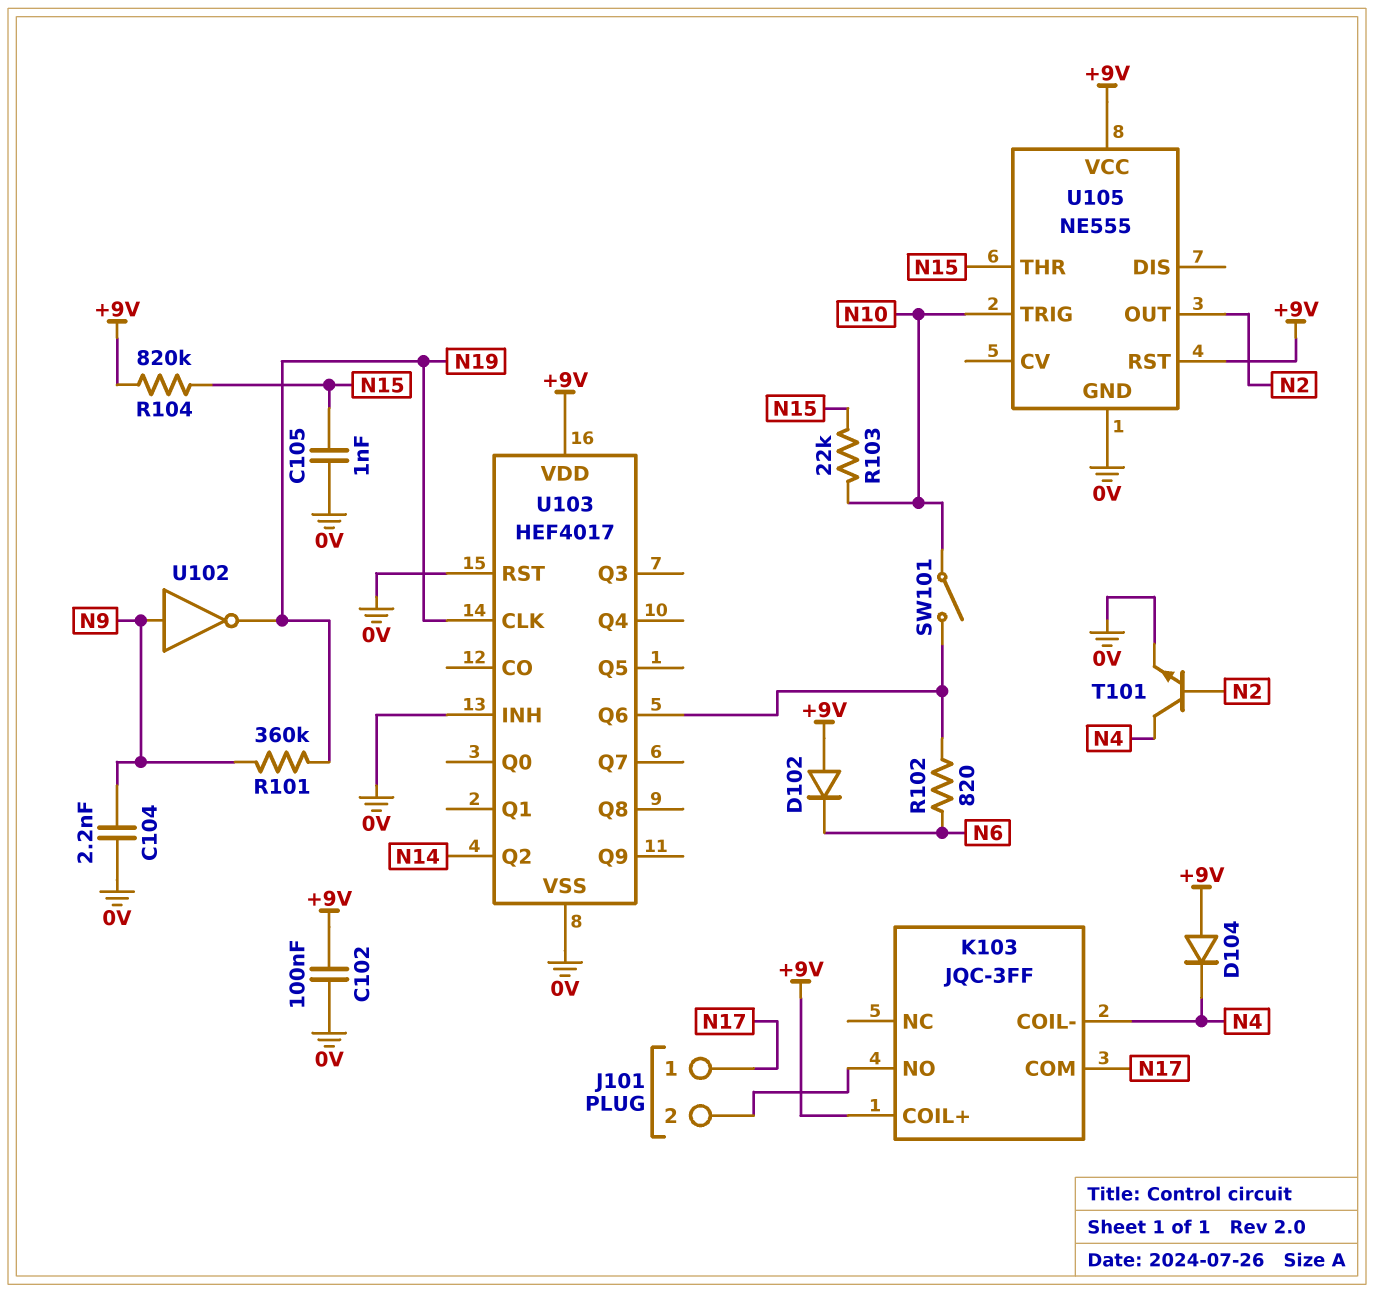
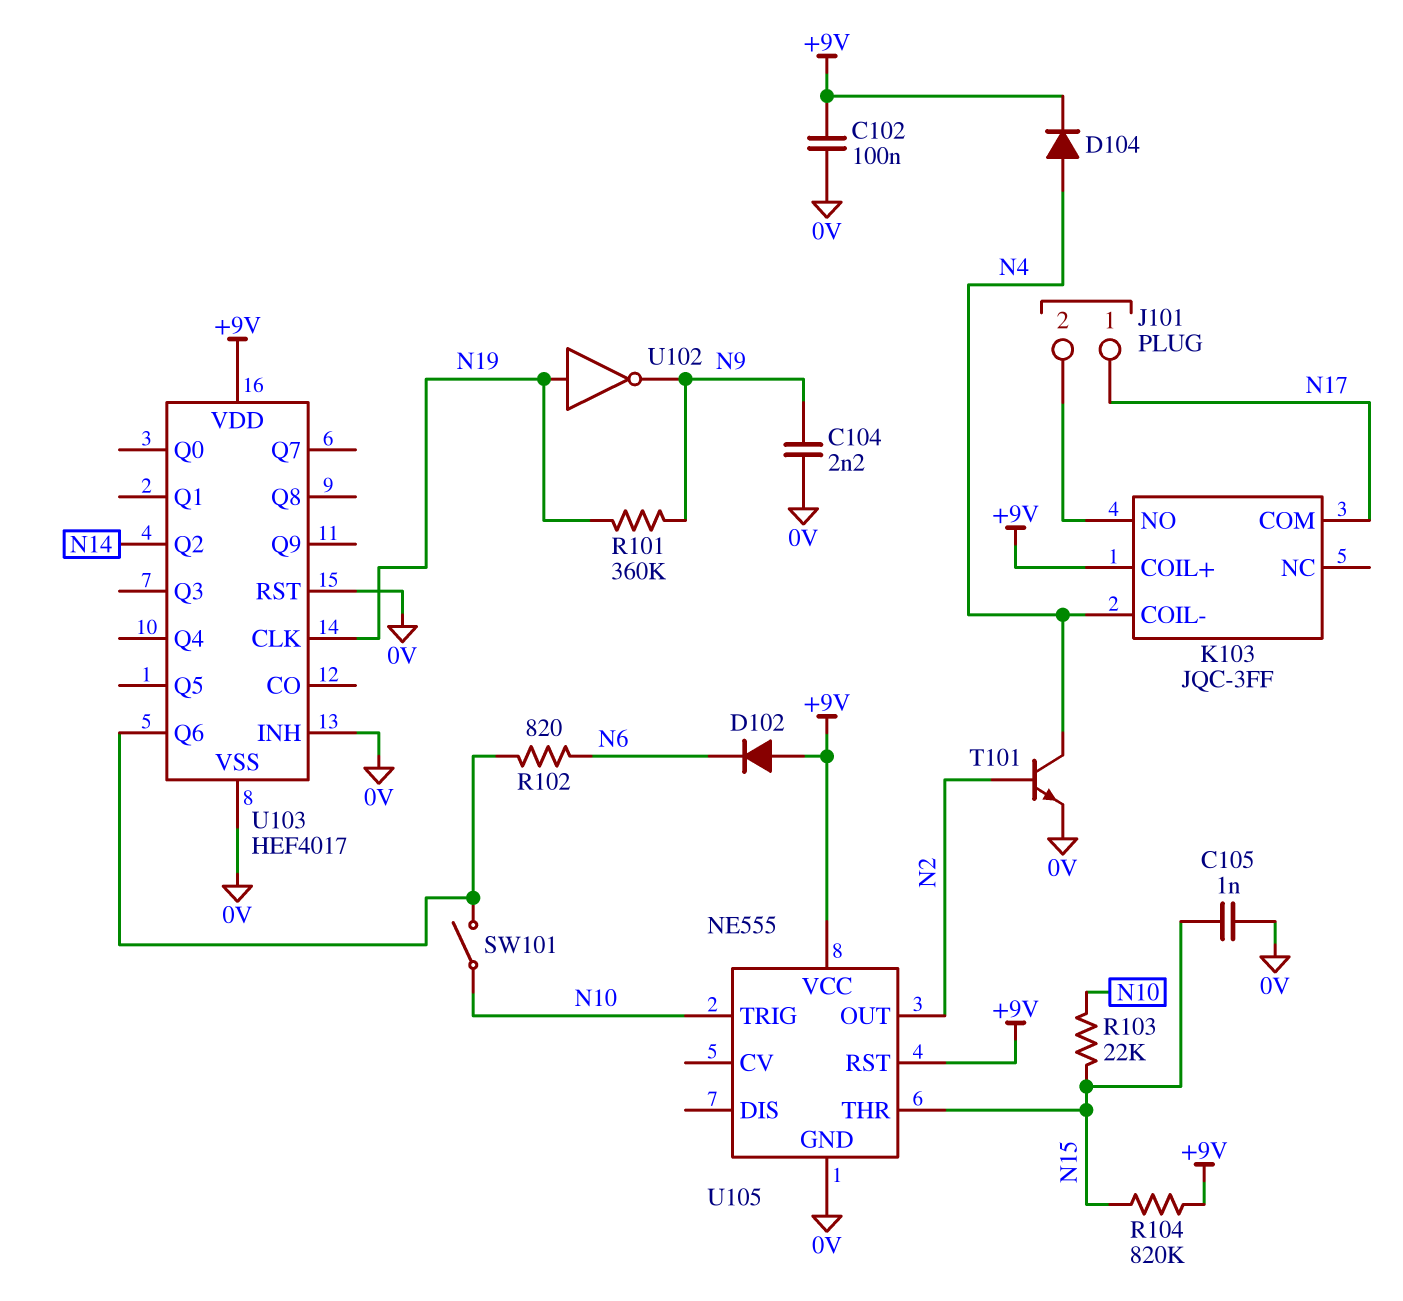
D104: diode (A +9V, K N4) -> diode (A N4, K +9V)
U102: NOT (in N9, out N19) -> NOT (in N19, out N9)

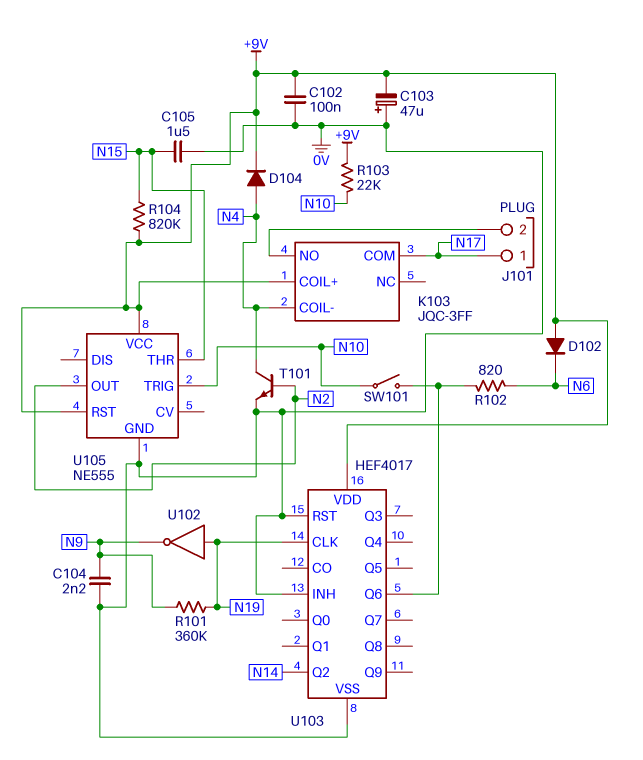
C103: none -> 47uF (plus 0V, minus +9V)
C105: 1nF (0V, N15) -> 1.5uF (0V, N15)
R103: 22k (N10, N15) -> 22k (+9V, N10)

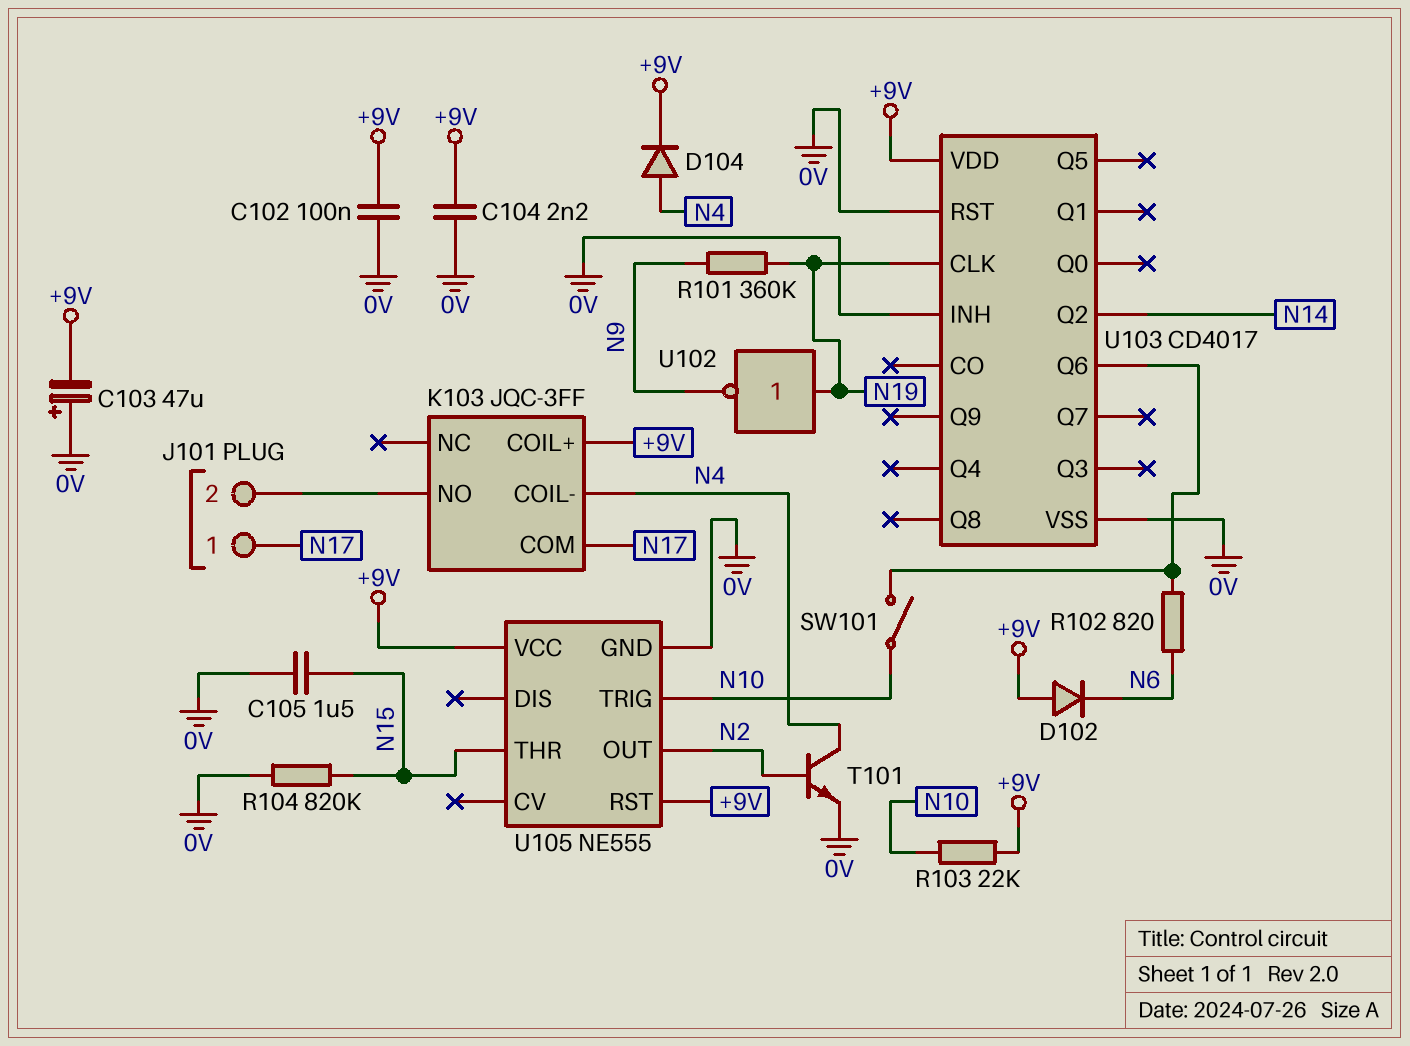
C104: 2.2nF (0V, N9) -> 2.2nF (+9V, 0V)
R104: 820k (+9V, N15) -> 820k (0V, N15)
U103: HEF4017 -> CD4017

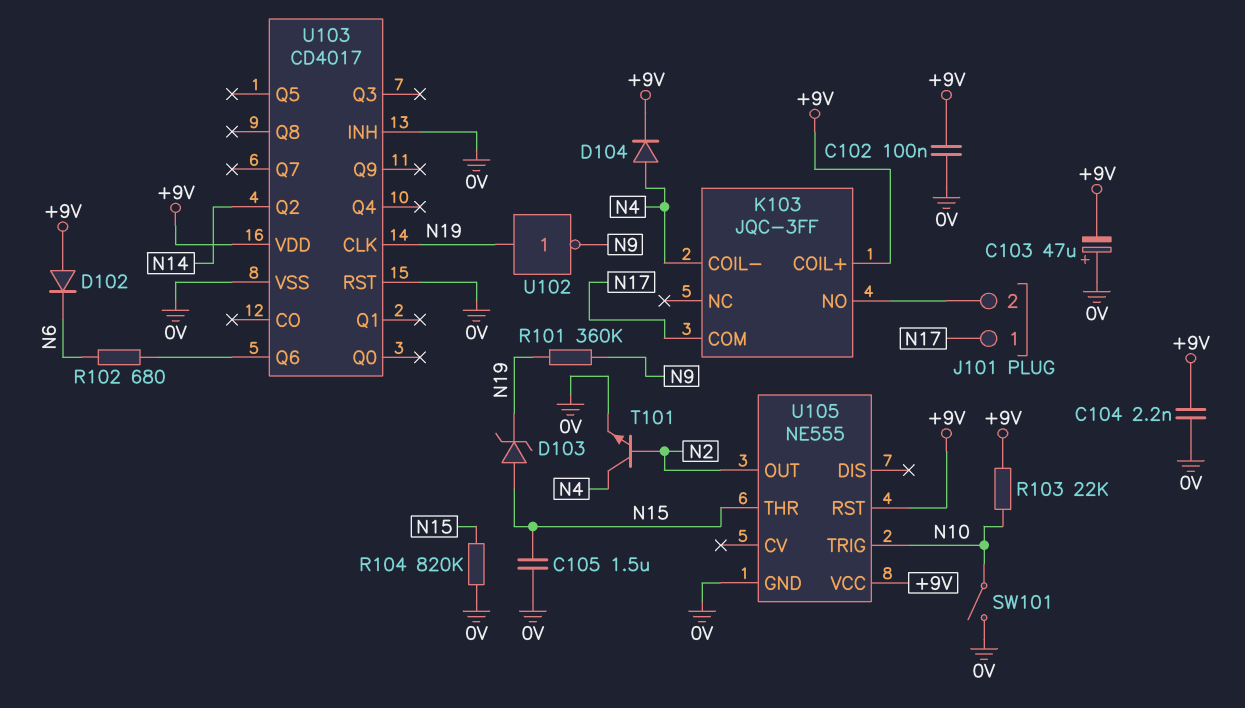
D103: none -> zener (A N15, K N19)
R102: 820 (N6, U103/Q6) -> 680 (N6, U103/Q6)
SW101: switch (N10, U103/Q6) -> switch (0V, N10)

